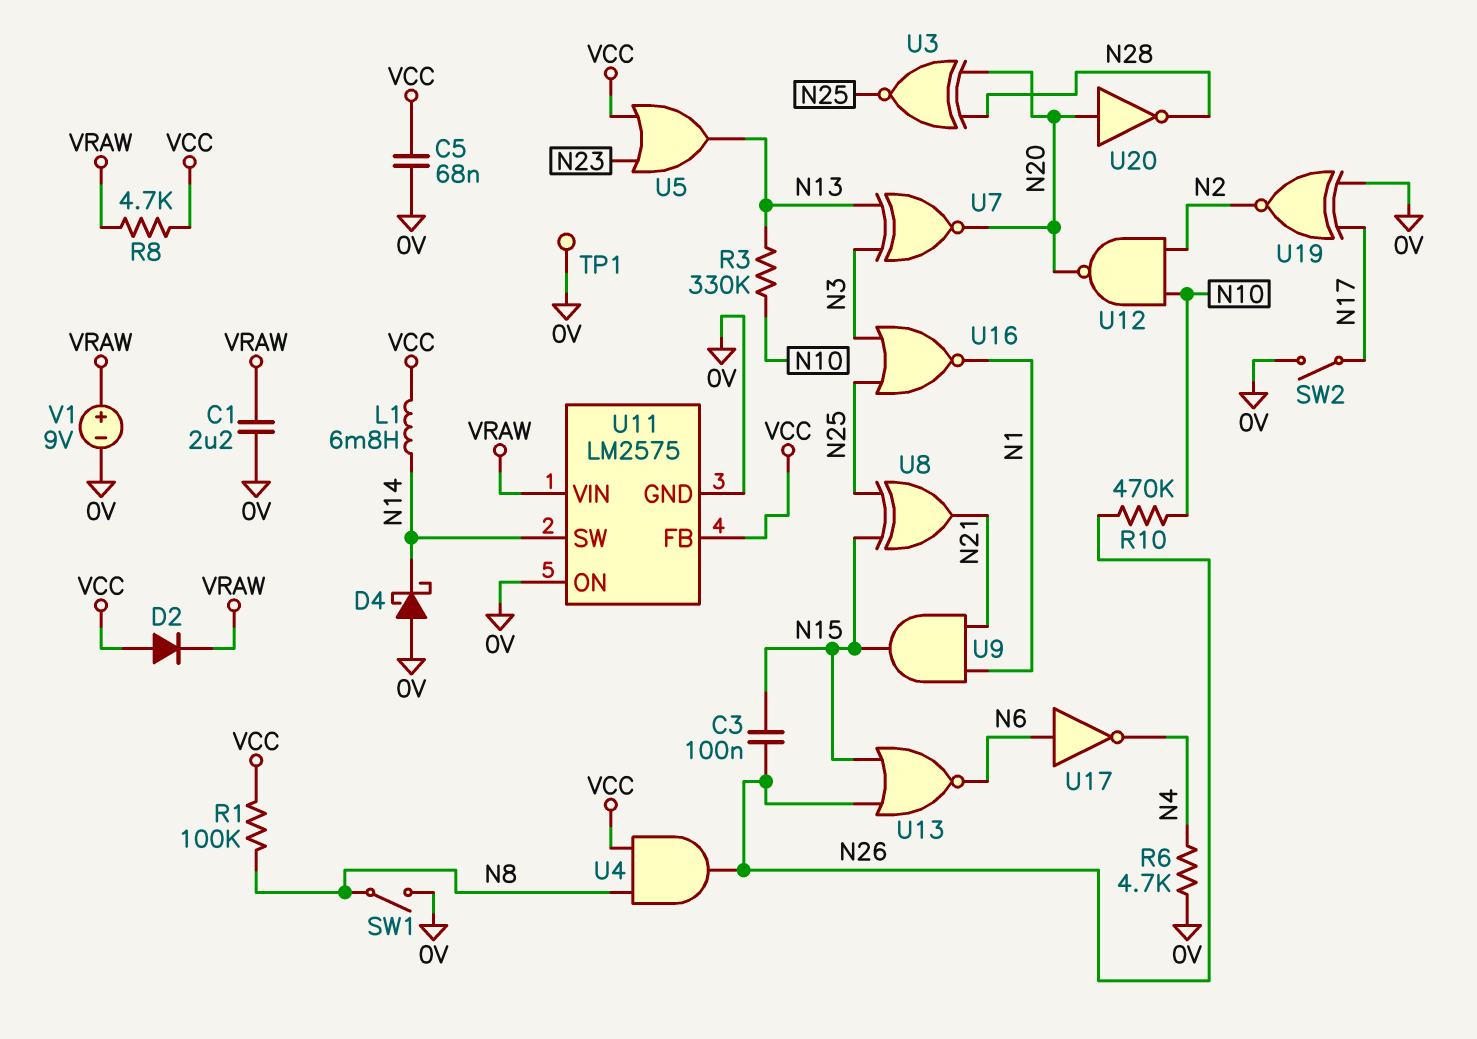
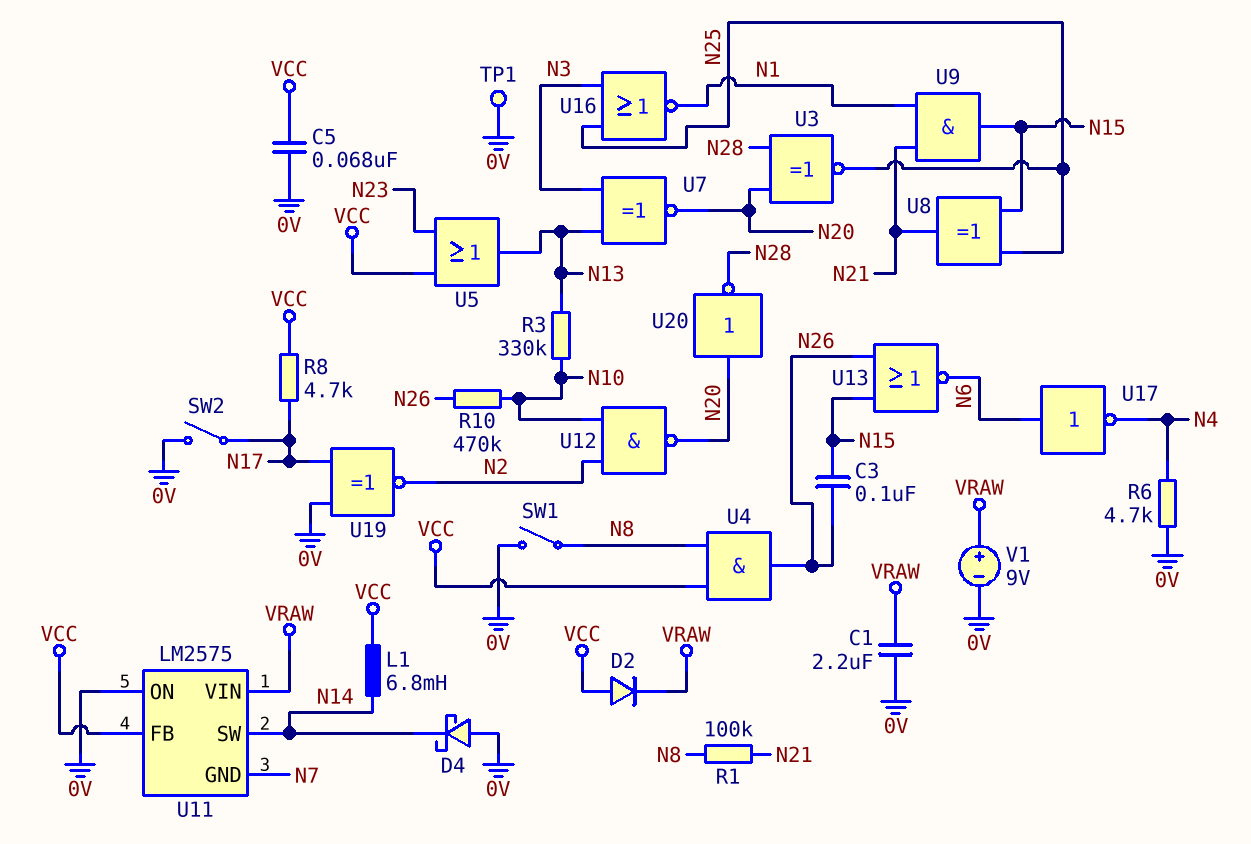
R1: 100k (N8, VCC) -> 100k (N8, N21)
R8: 4.7k (VCC, VRAW) -> 4.7k (N17, VCC)
U11 pin GND: 0V -> N7

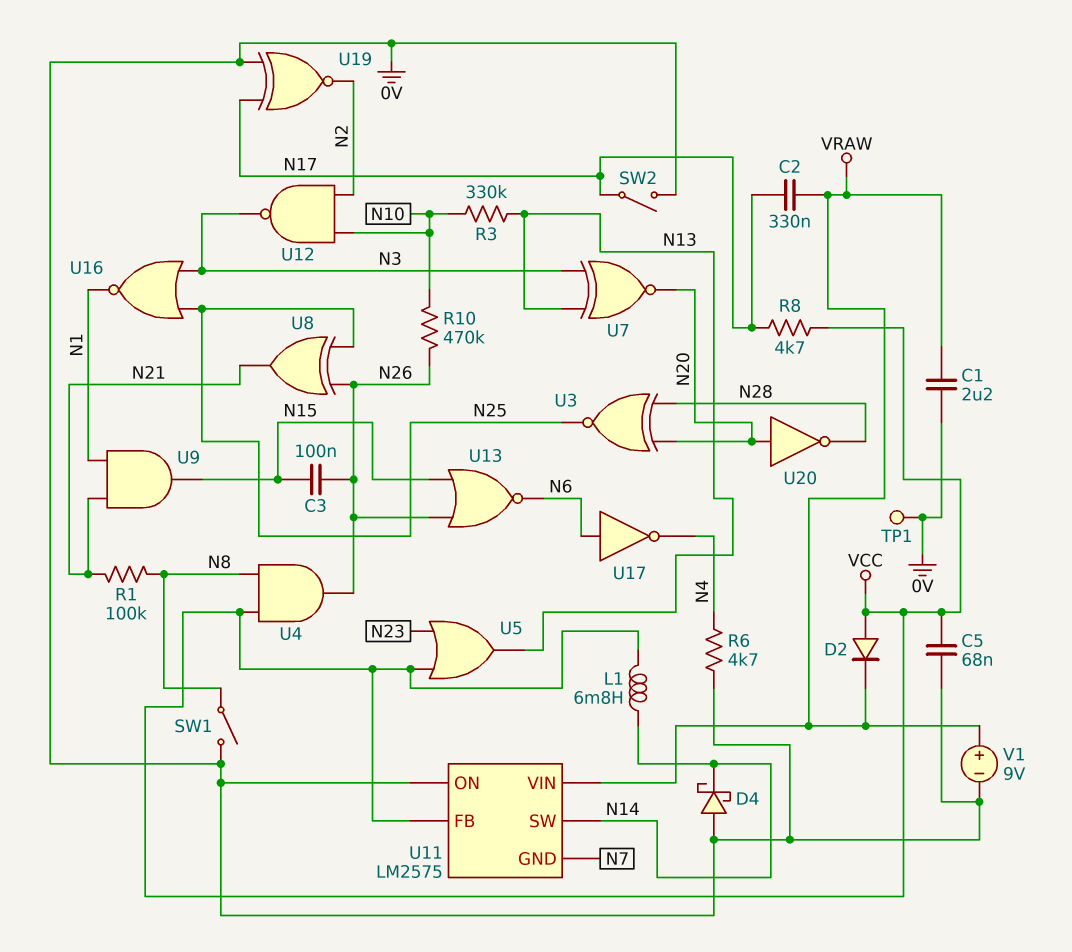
C2: none -> 330nF (N17, VRAW)
U8: XOR (in N15, in N25, out N21) -> XOR (in N25, in N26, out N21)
U12: NAND (in N2, in N10, out N20) -> NAND (in N2, in N10, out N3)

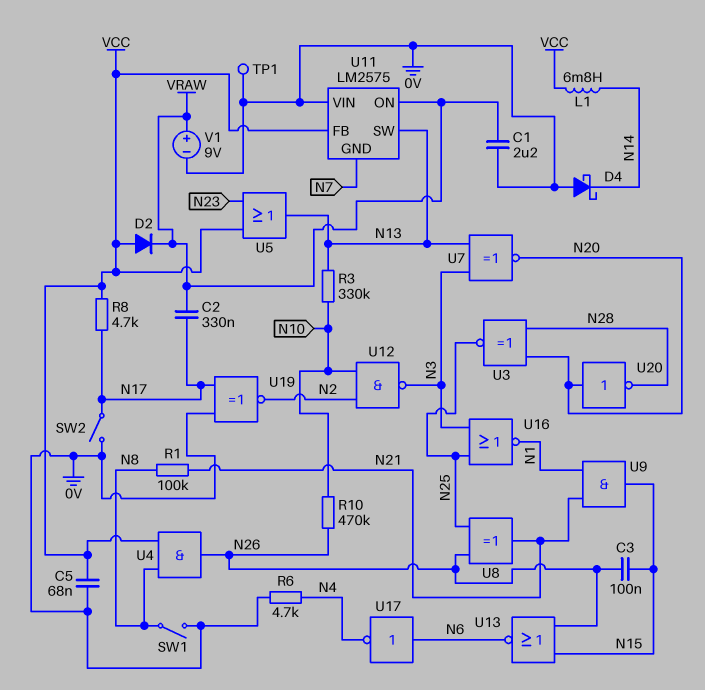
U11 pin ON: 0V -> VRAW
U11 pin SW: N14 -> N13
U11 pin VIN: VRAW -> 0V

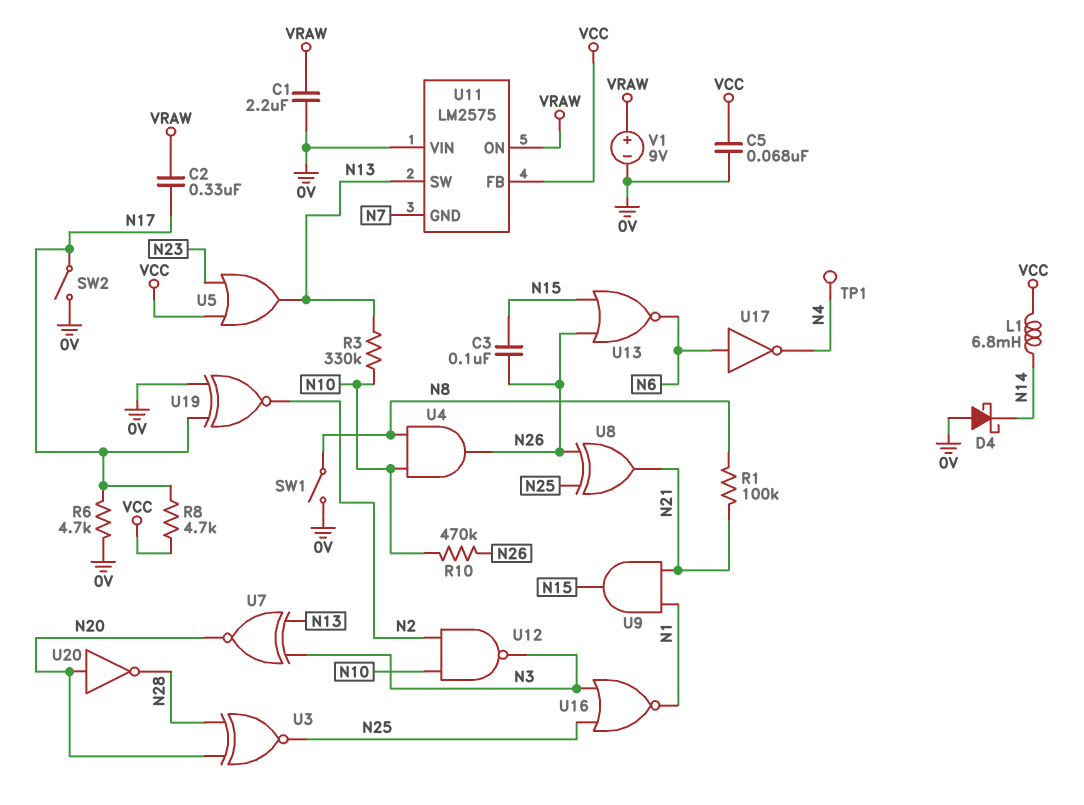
D2: diode (A VCC, K VRAW) -> none
R6: 4.7k (0V, N4) -> 4.7k (0V, N17)
TP1: test point (0V) -> test point (N4)
U4: AND (in N8, in VCC, out N26) -> AND (in N8, in N10, out N26)

